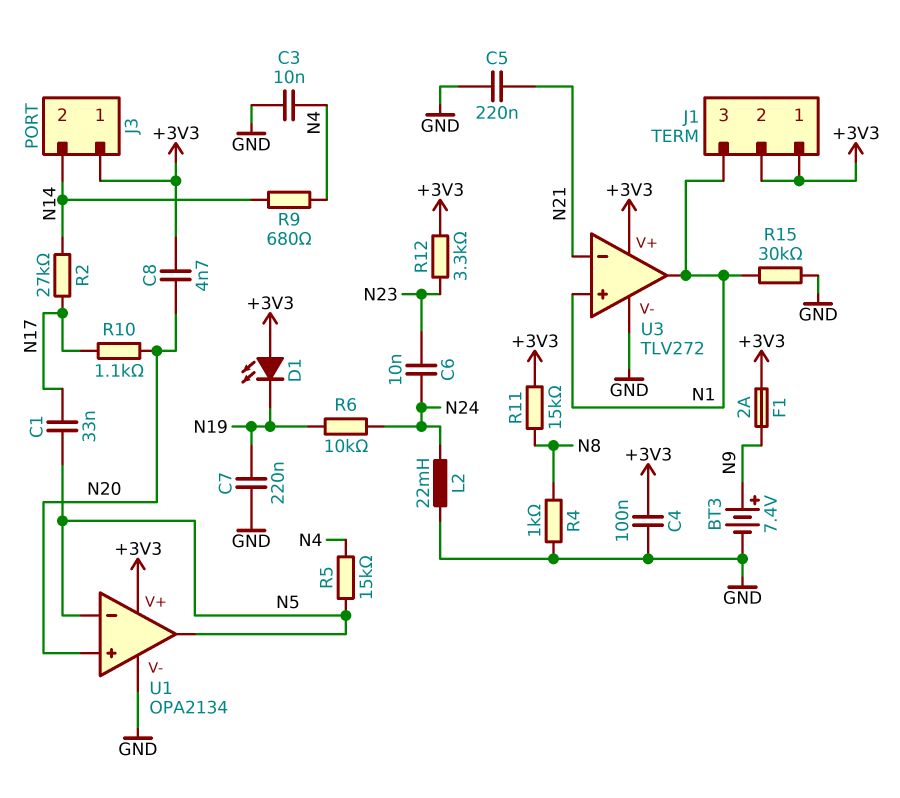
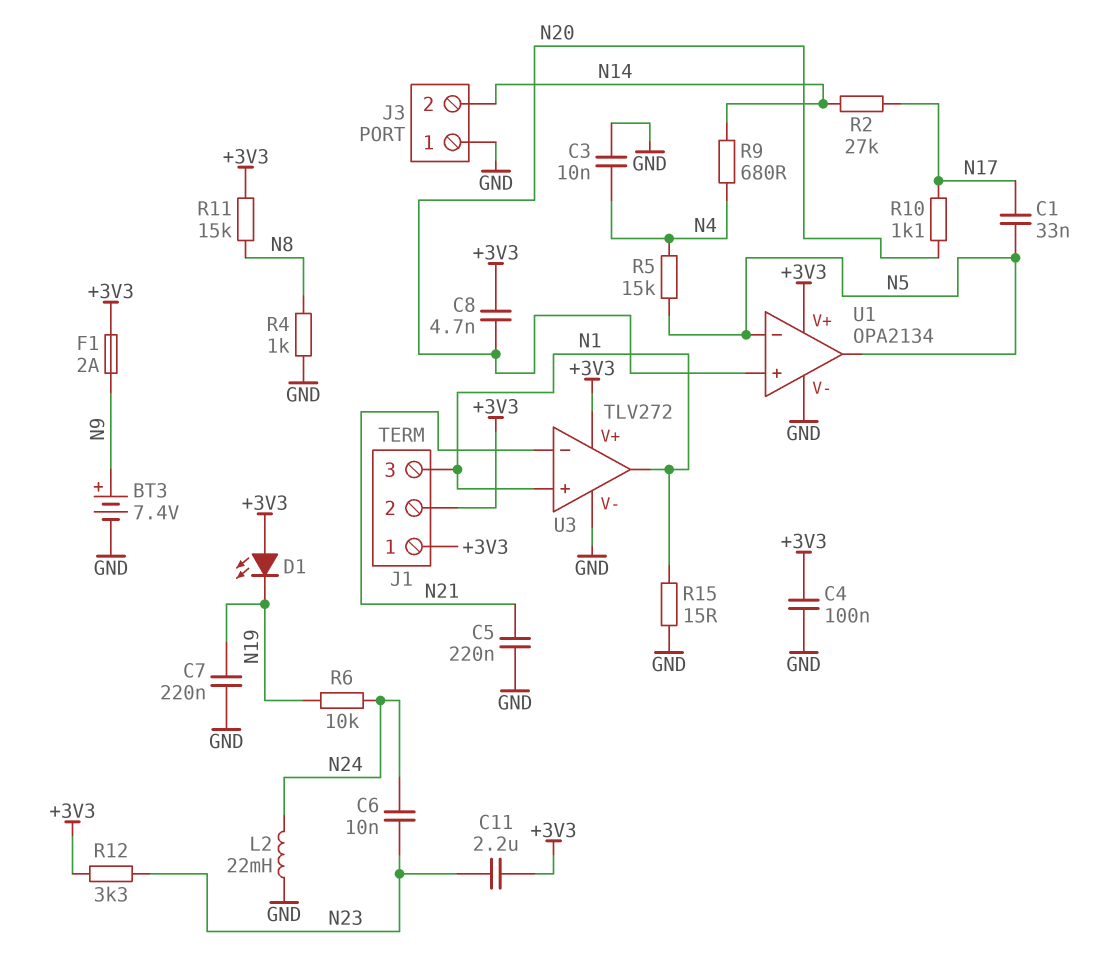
C11: none -> 2.2uF (+3V3, N23)
J3 pin 1: +3V3 -> GND
R15: 30k (GND, N1) -> 15 (GND, N1)

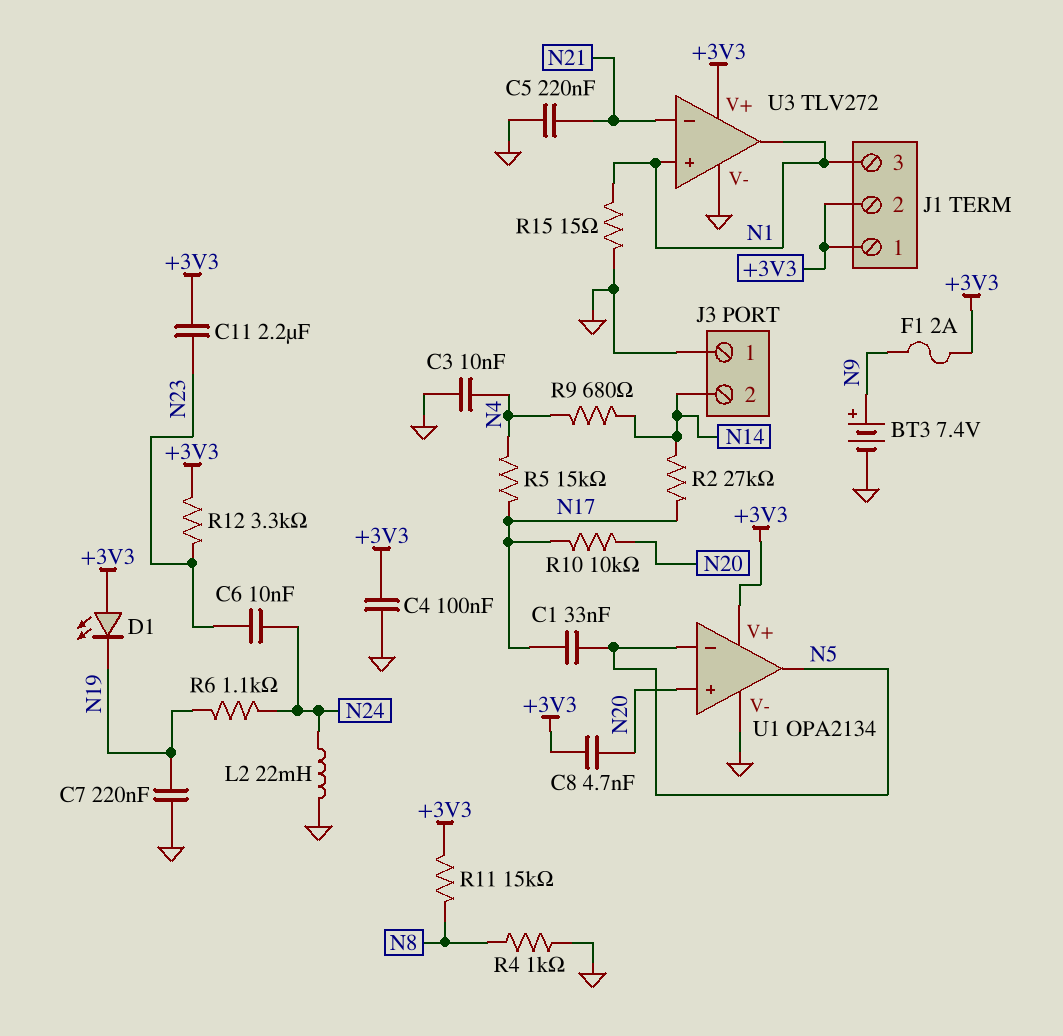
R5: 15k (N4, N5) -> 15k (N4, N17)
R6: 10k (N19, N24) -> 1.1k (N19, N24)
R10: 1.1k (N17, N20) -> 10k (N17, N20)

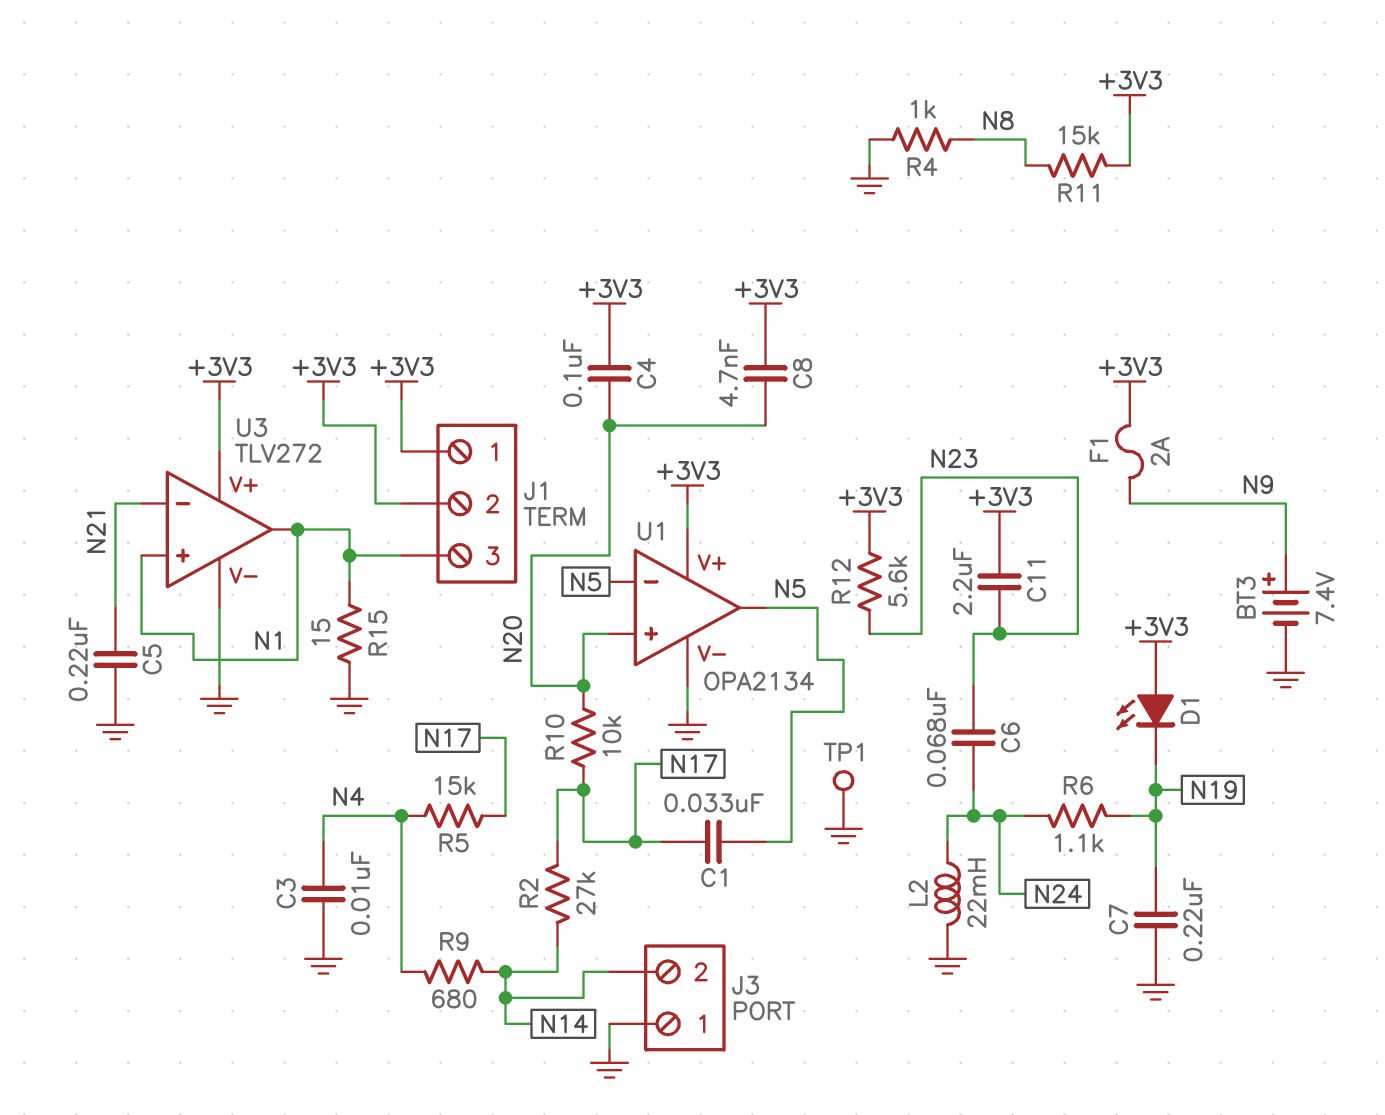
C4: 100nF (+3V3, GND) -> 100nF (+3V3, N20)
C6: 10nF (N23, N24) -> 68nF (N23, N24)
R12: 3.3k (+3V3, N23) -> 5.6k (+3V3, N23)
TP1: none -> test point (GND)

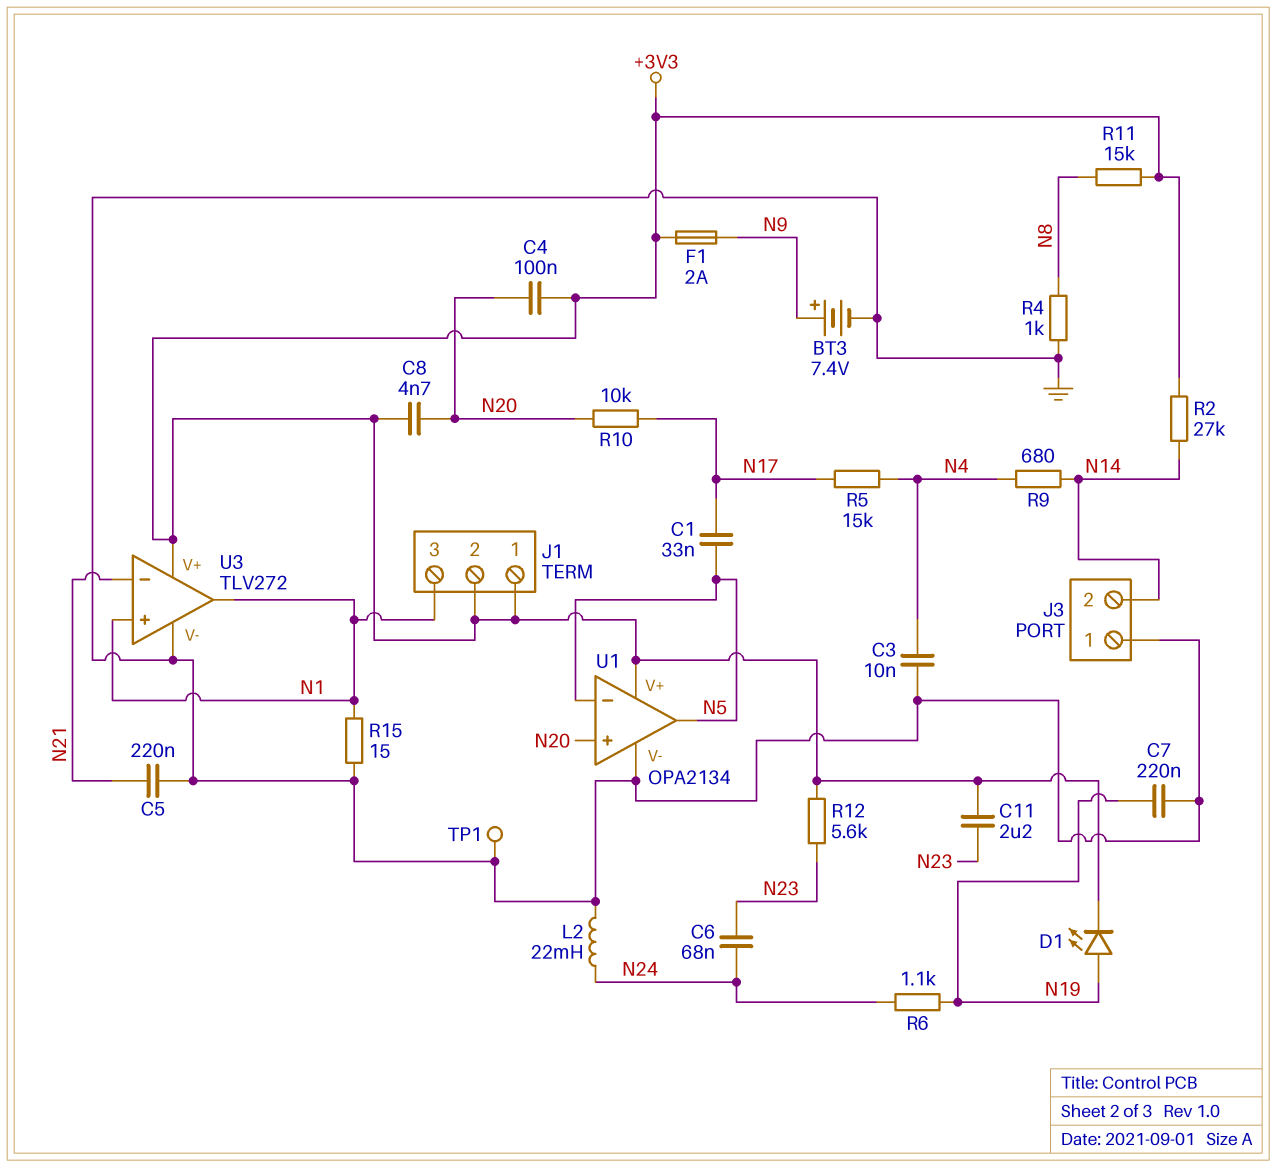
D1: LED (A +3V3, K N19) -> LED (A N19, K +3V3)
R2: 27k (N14, N17) -> 27k (+3V3, N14)

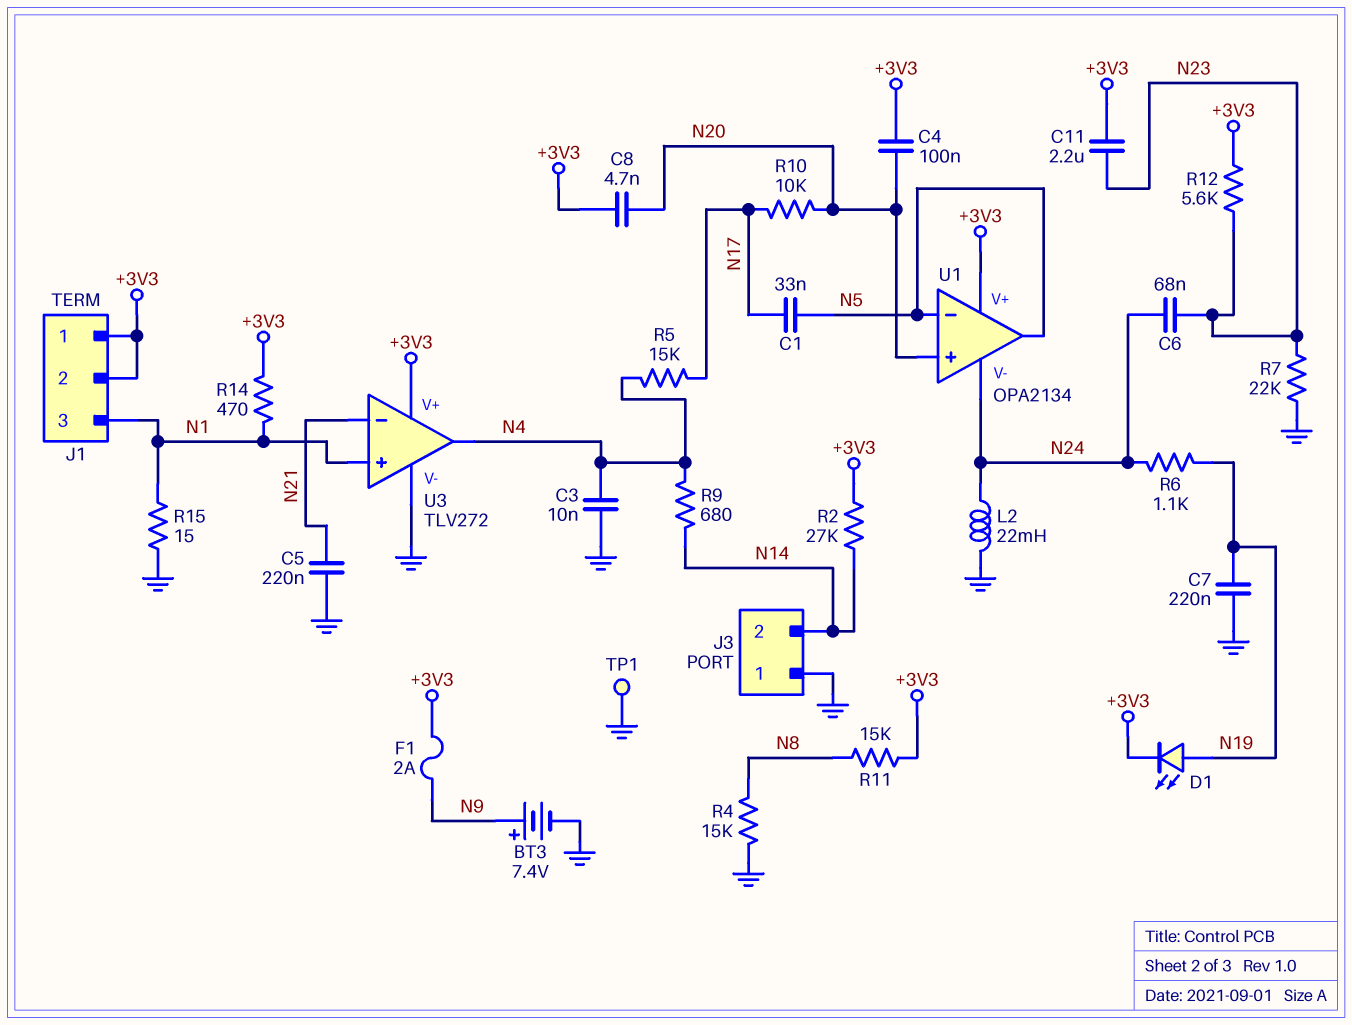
R4: 1k (GND, N8) -> 15k (GND, N8)
R7: none -> 22k (GND, N23)
R14: none -> 470 (+3V3, N1)
U1 pin V-: GND -> N24
U3 pin out: N1 -> N4

